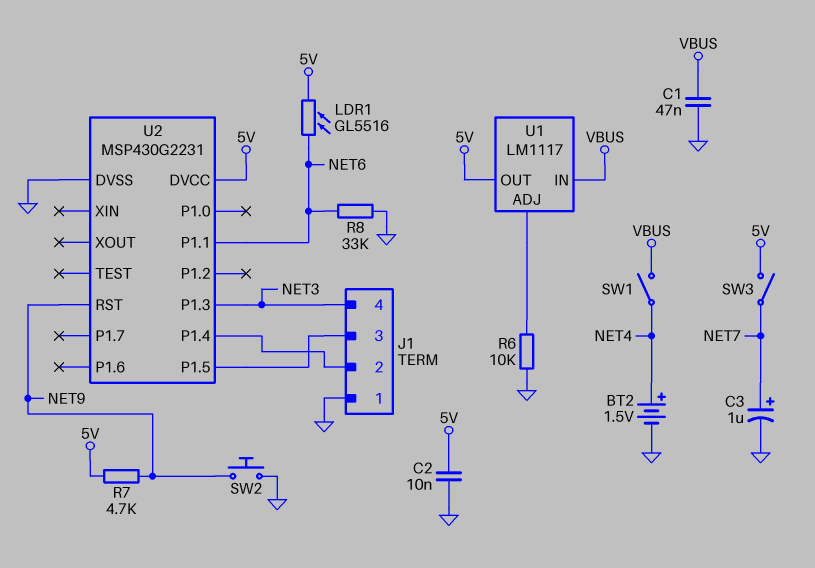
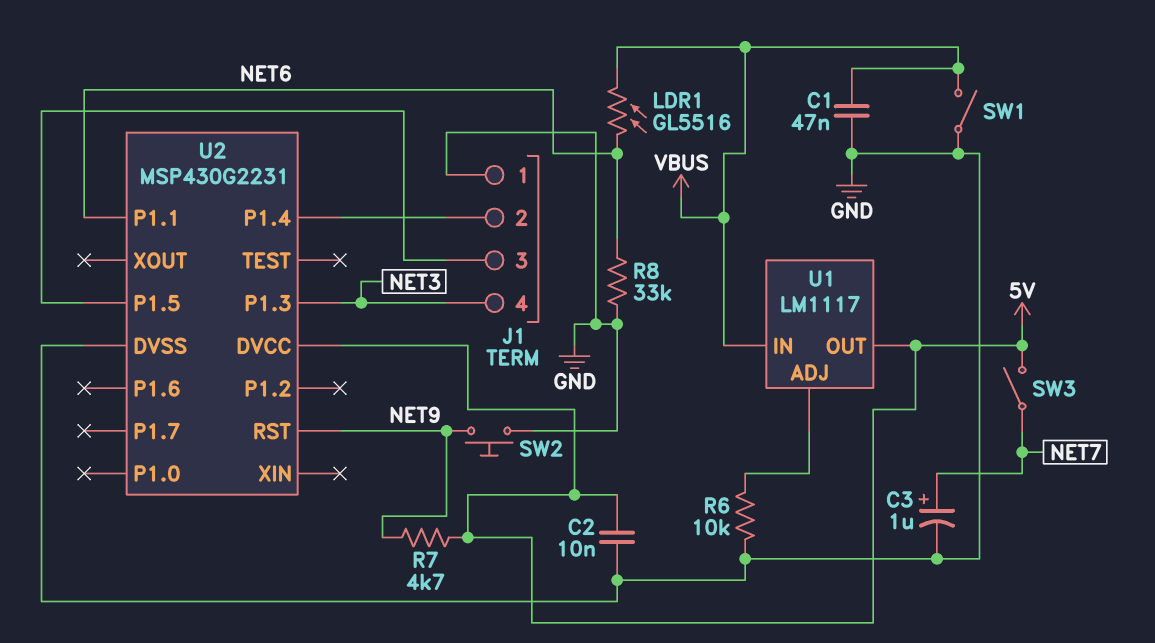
BT2: 1.5V (plus NET4, minus GND) -> none
LDR1: GL5516 (5V, NET6) -> GL5516 (NET6, VBUS)
SW1: switch (NET4, VBUS) -> switch (GND, VBUS)

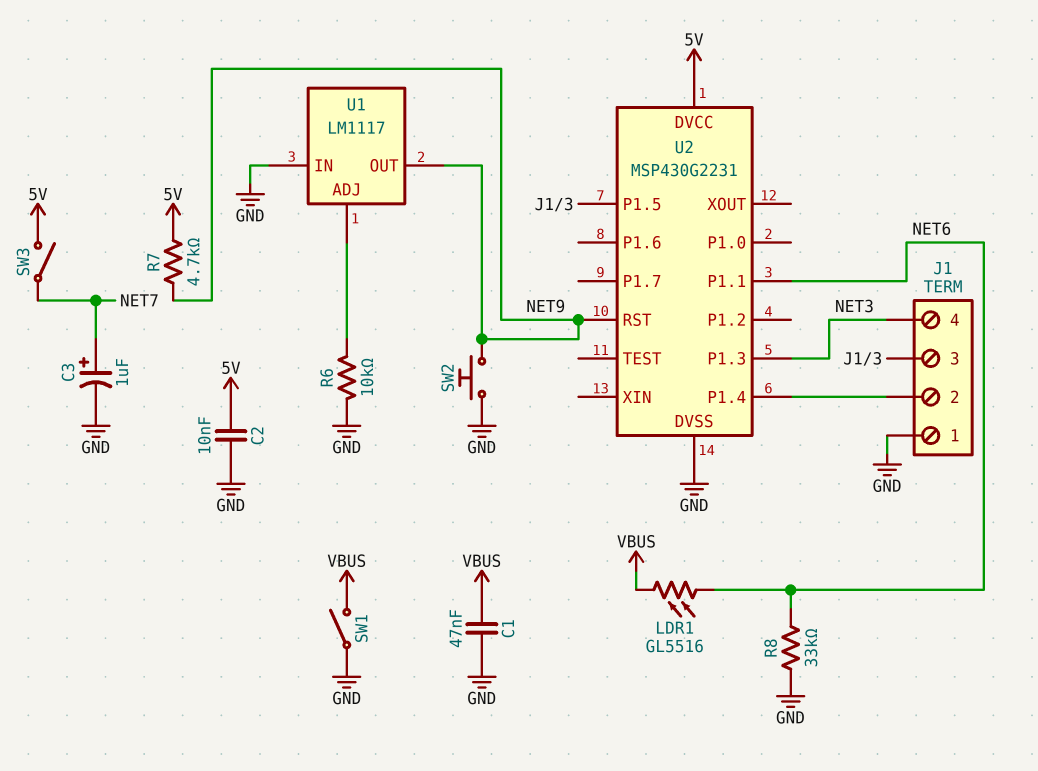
U1 pin IN: VBUS -> GND
U1 pin OUT: 5V -> NET9

